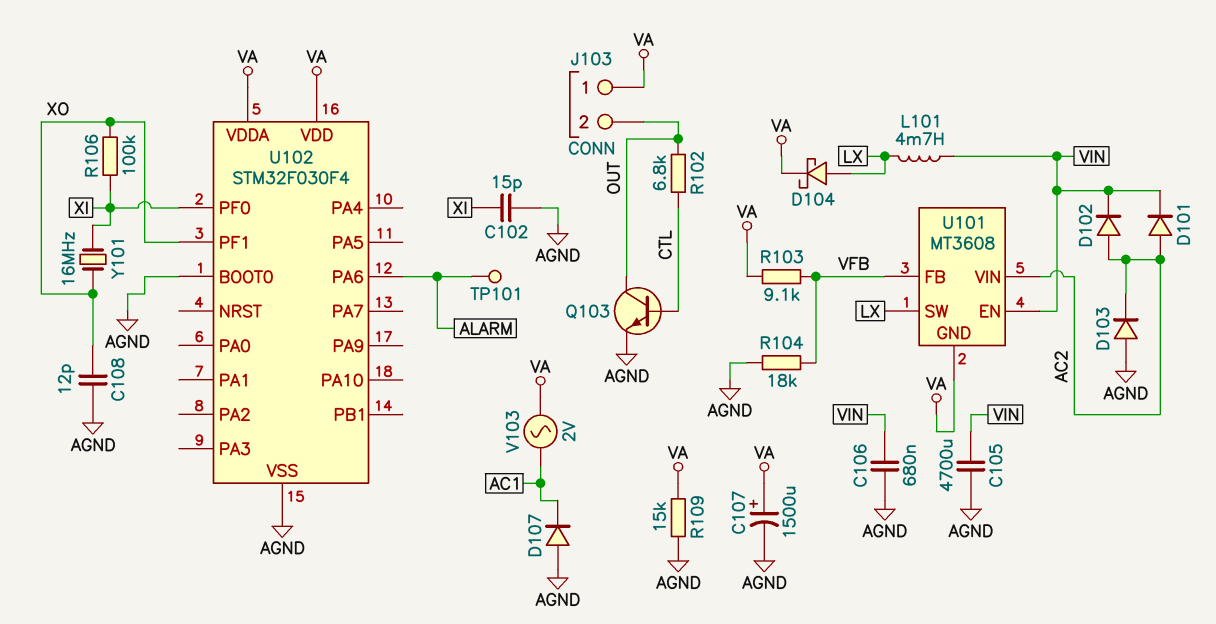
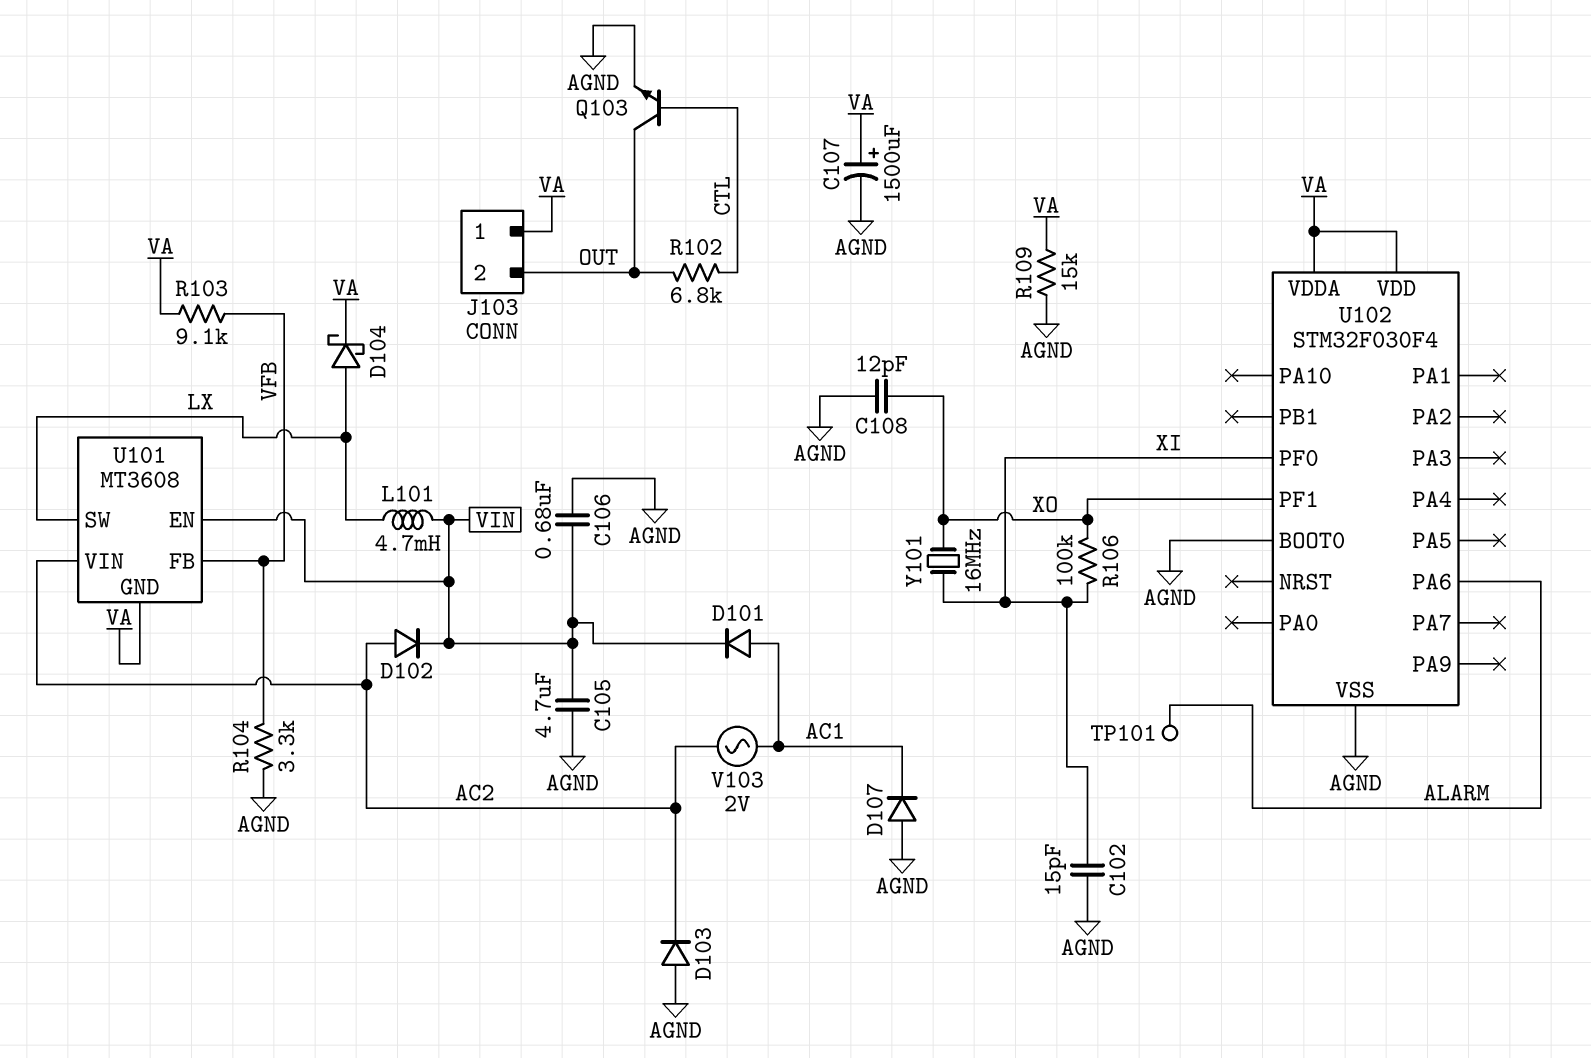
C105: 4700uF (AGND, VIN) -> 4.7uF (AGND, VIN)
D101: diode (A AC2, K VIN) -> diode (A AC1, K VIN)
R104: 18k (AGND, VFB) -> 3.3k (AGND, VFB)
V103: AC 2V (AC1, VA) -> AC 2V (AC1, AC2)

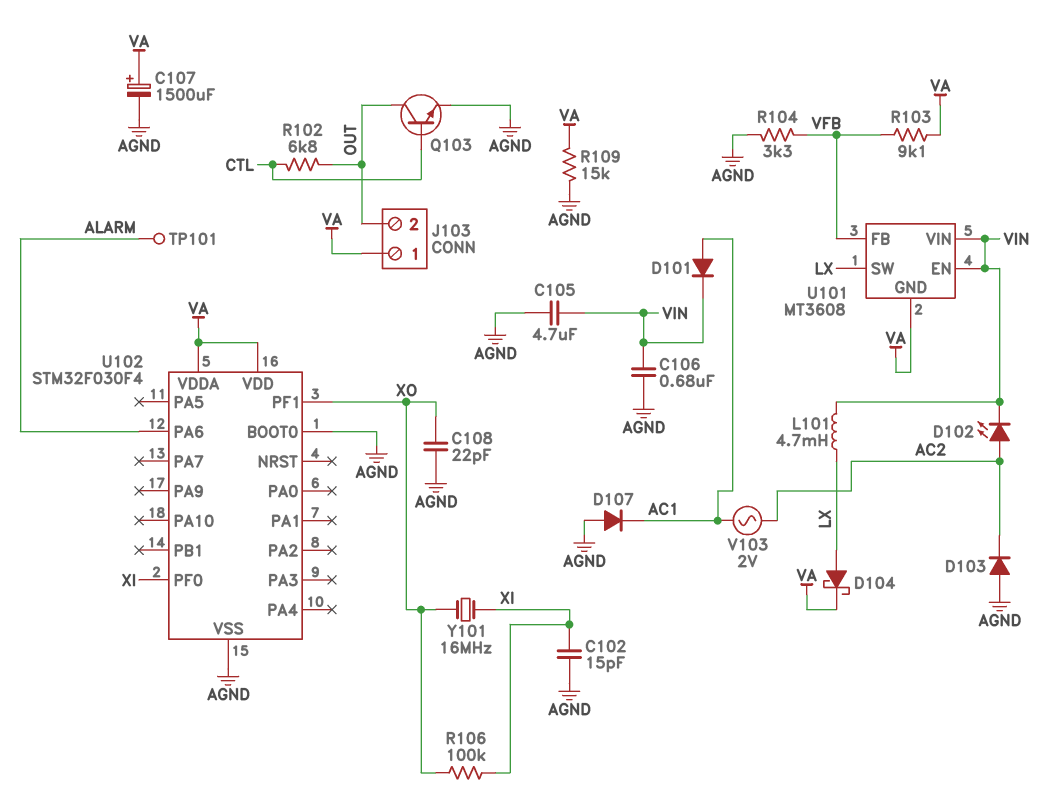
C108: 12pF (AGND, XO) -> 22pF (AGND, XO)
D102: diode (A AC2, K VIN) -> LED (A AC2, K VIN)
U101 pin VIN: AC2 -> VIN

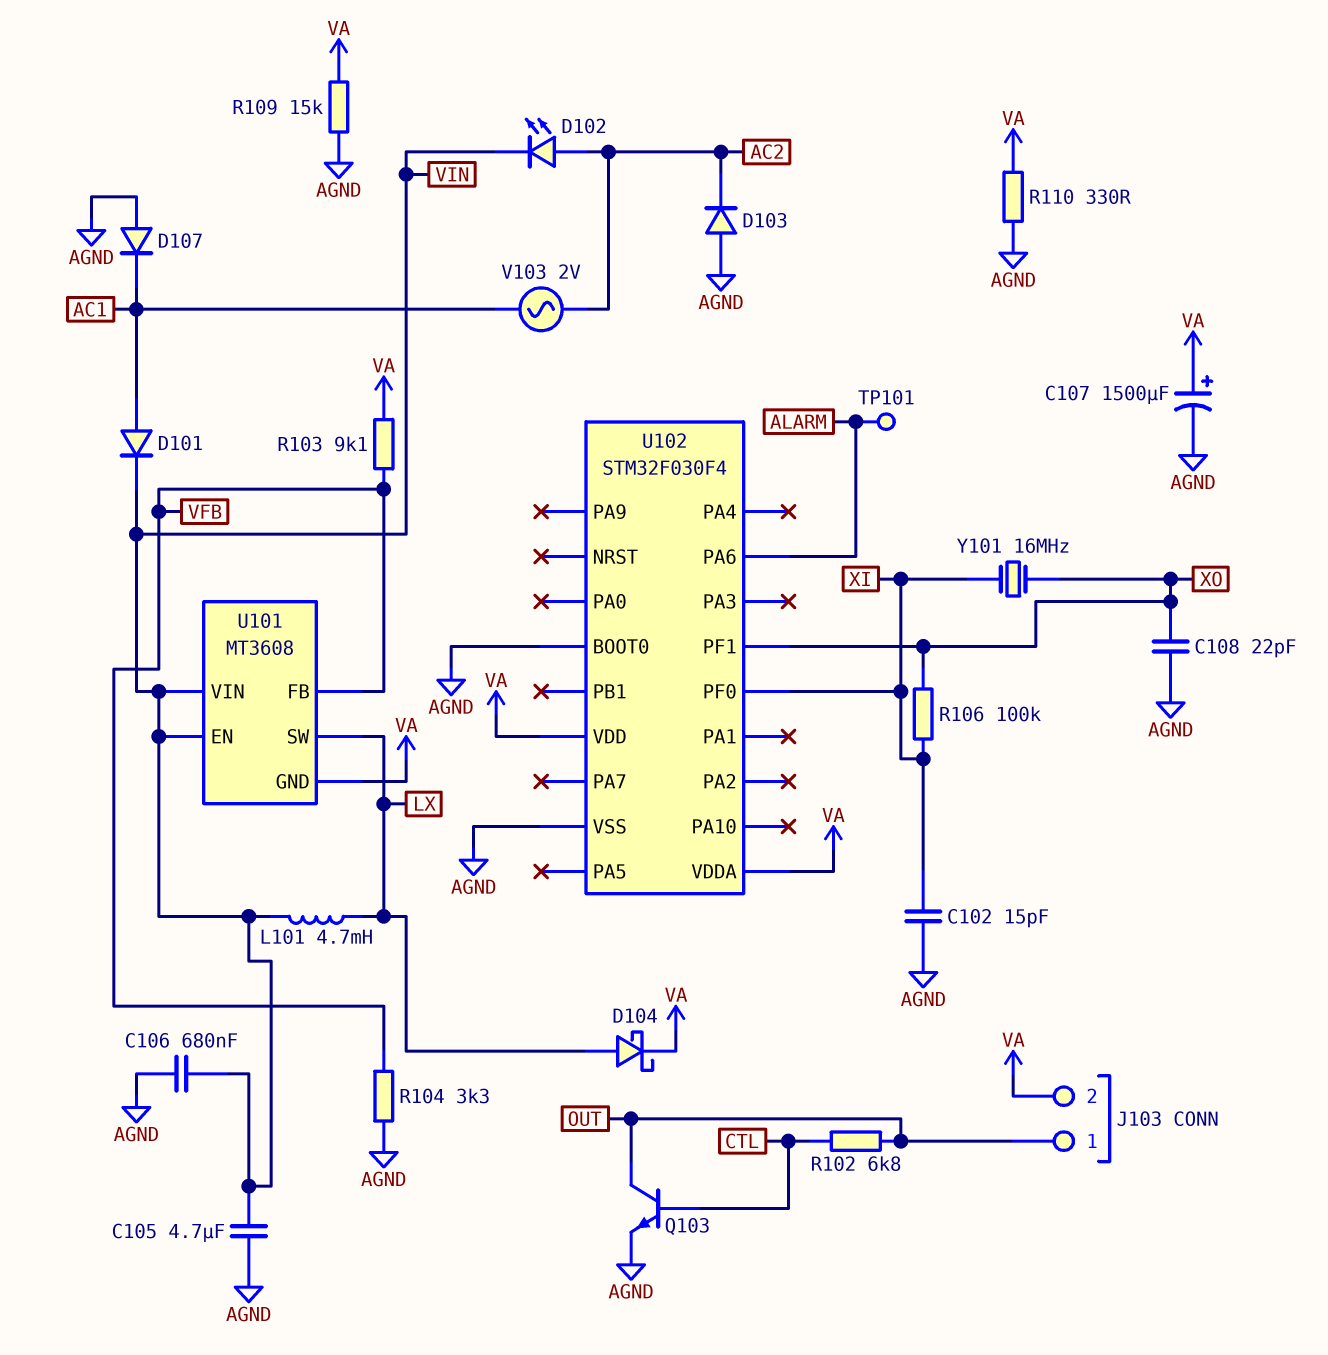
J103 pin 1: VA -> OUT
J103 pin 2: OUT -> VA
R110: none -> 330 (AGND, VA)

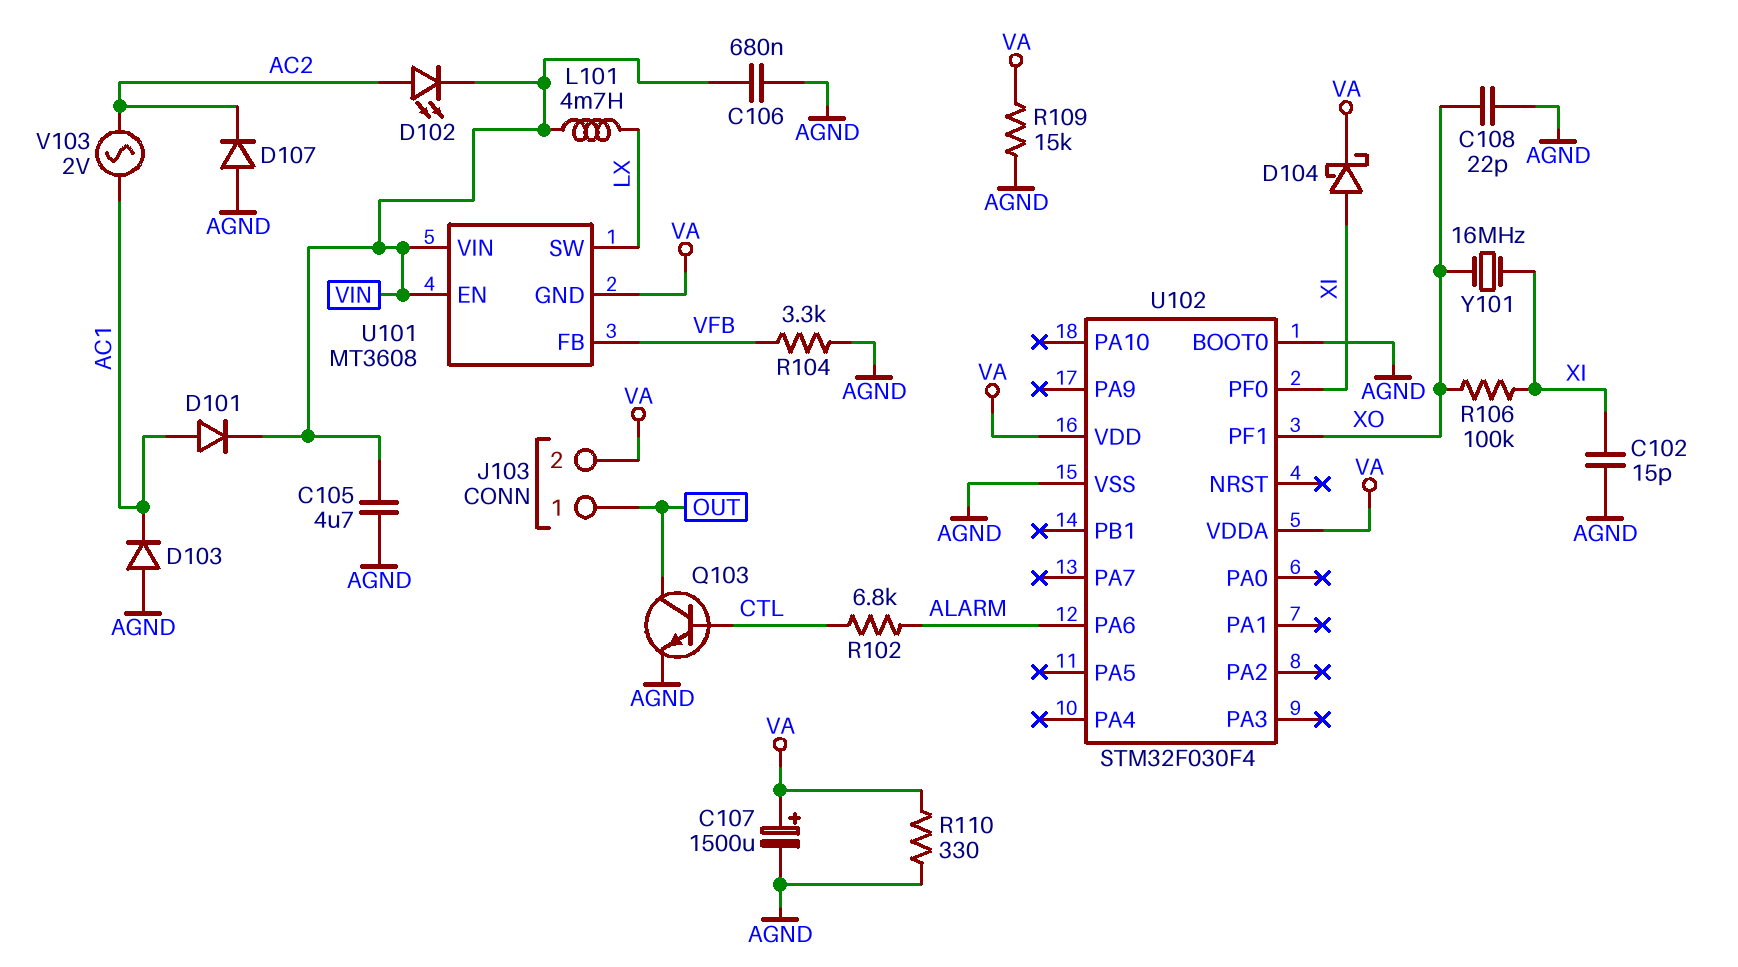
D103: diode (A AGND, K AC2) -> diode (A AGND, K AC1)
D104: schottky (A LX, K VA) -> schottky (A XI, K VA)
D107: diode (A AGND, K AC1) -> diode (A AGND, K AC2)
R102: 6.8k (CTL, OUT) -> 6.8k (ALARM, CTL)
R103: 9.1k (VA, VFB) -> none
TP101: test point (ALARM) -> none

